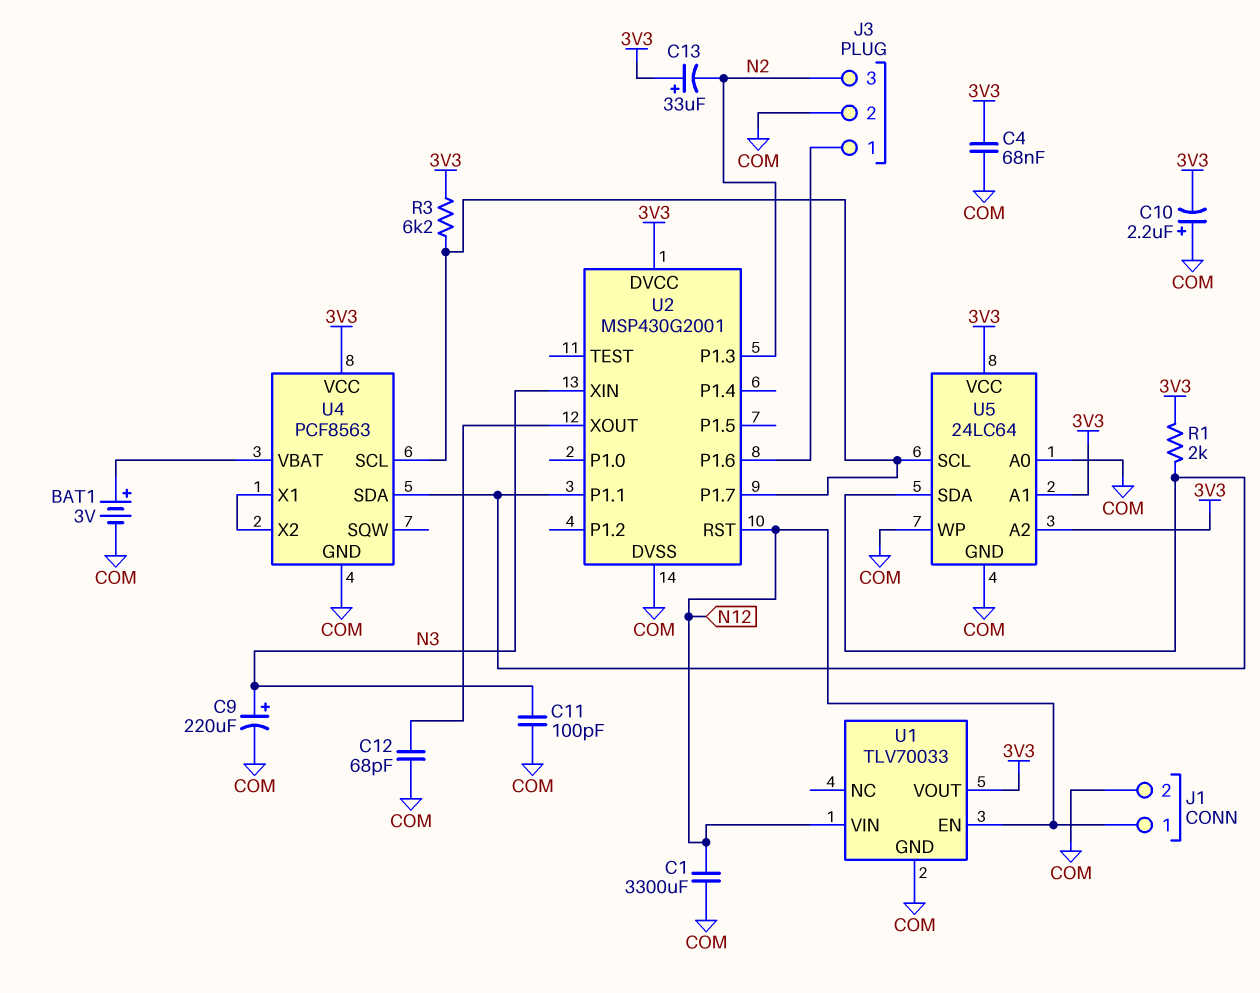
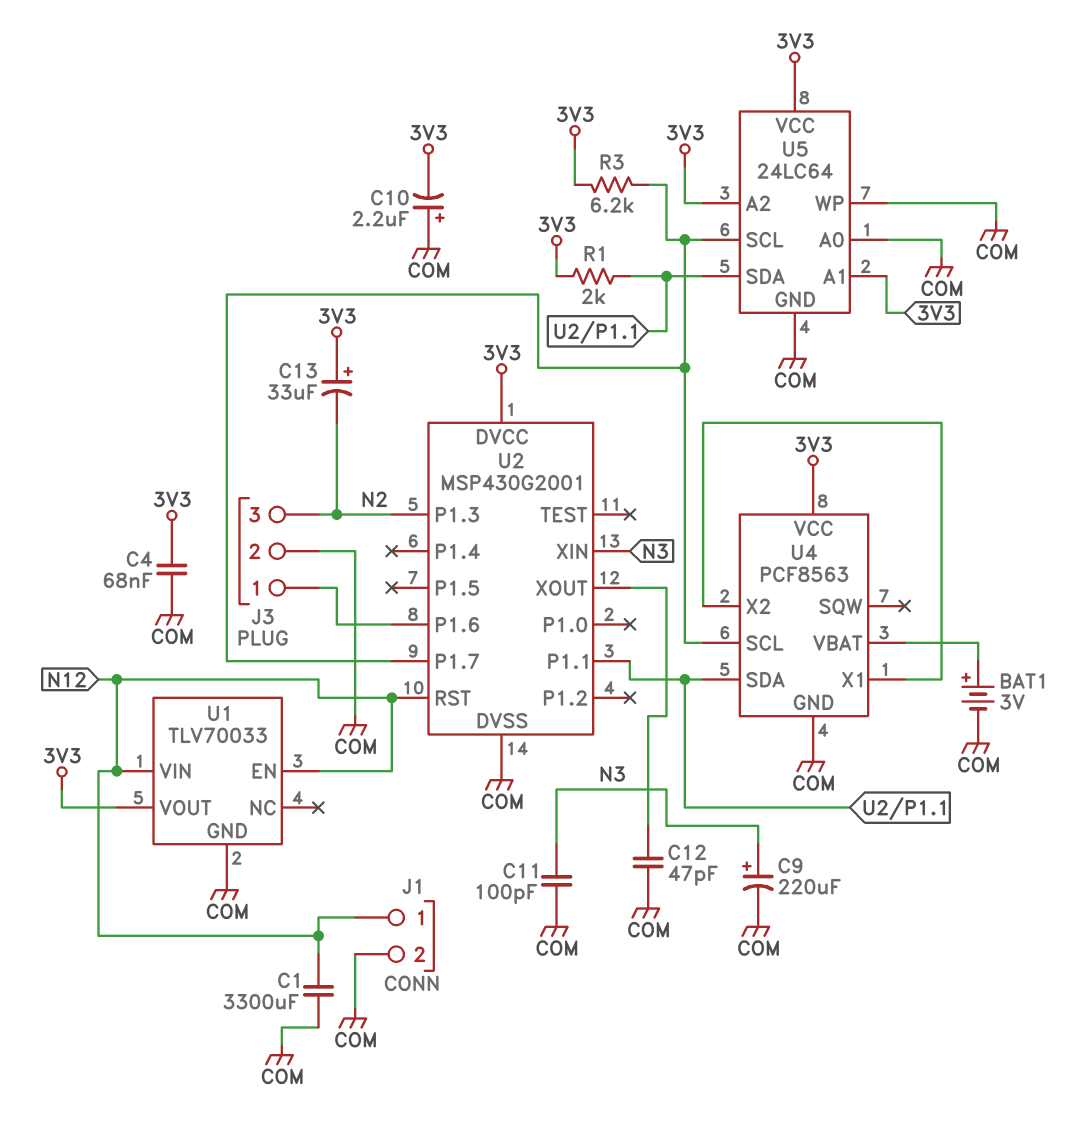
C12: 68pF (COM, U2/XOUT) -> 47pF (COM, U2/XOUT)

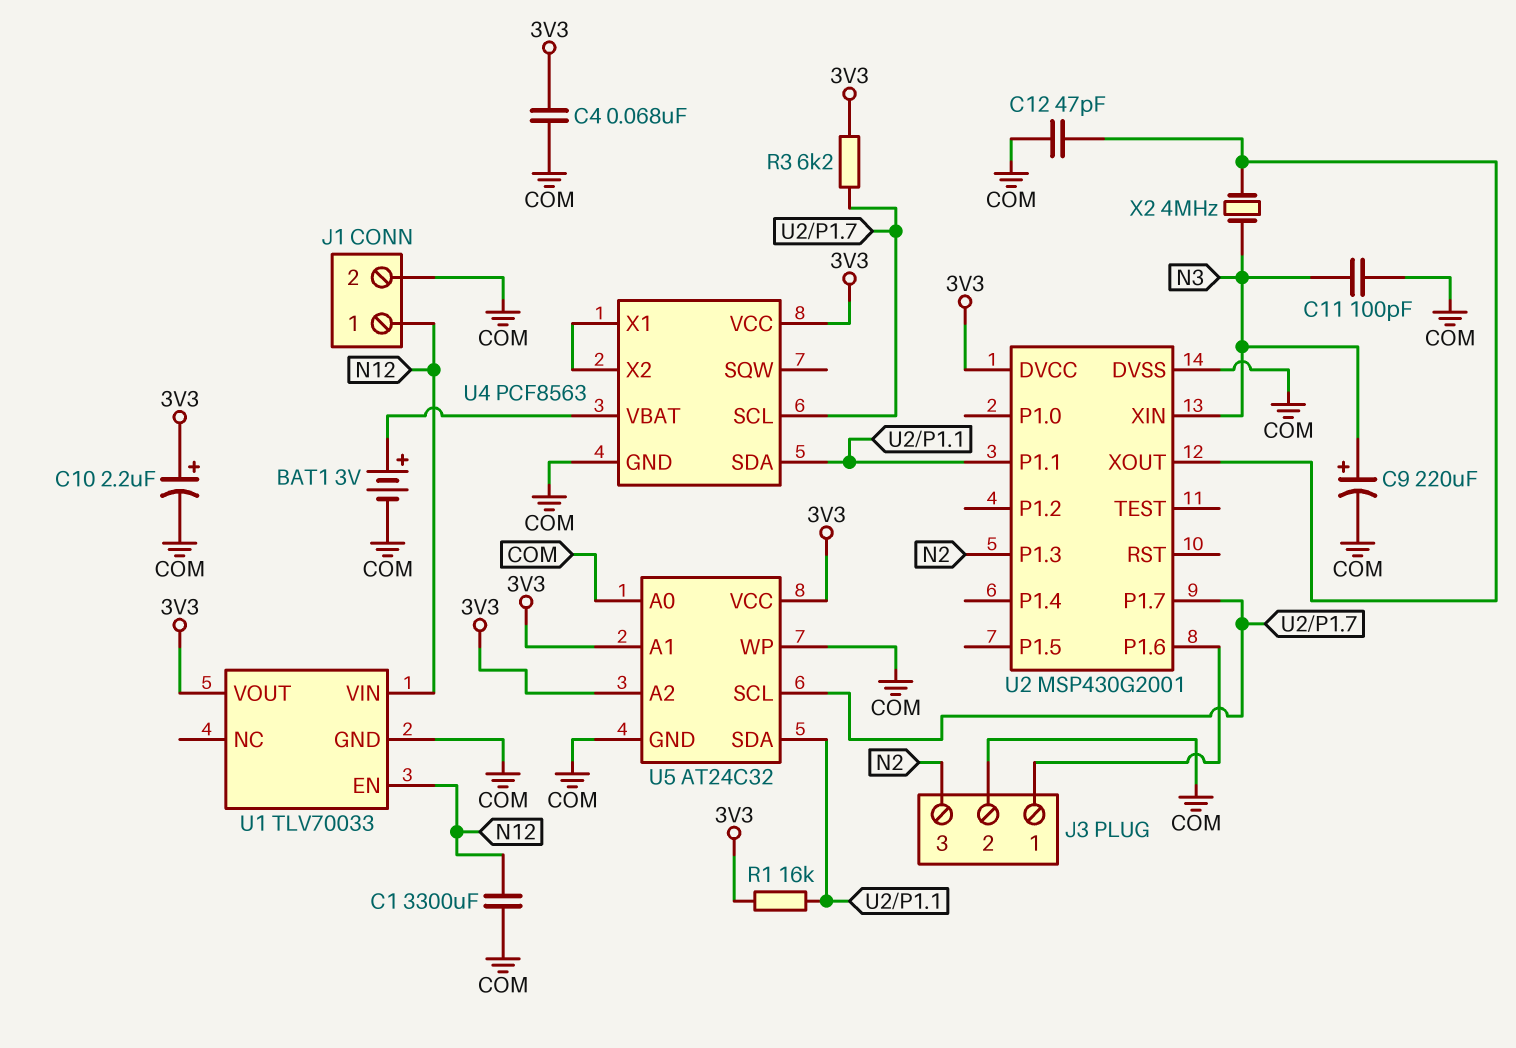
C10: 2.2uF (plus COM, minus 3V3) -> 2.2uF (plus 3V3, minus COM)
C13: 33uF (plus 3V3, minus N2) -> none
R1: 2k (3V3, U2/P1.1) -> 16k (3V3, U2/P1.1)
U2 pin RST: N12 -> none
U5: 24LC64 -> AT24C32
X2: none -> 4MHz (N3, U2/XOUT)

